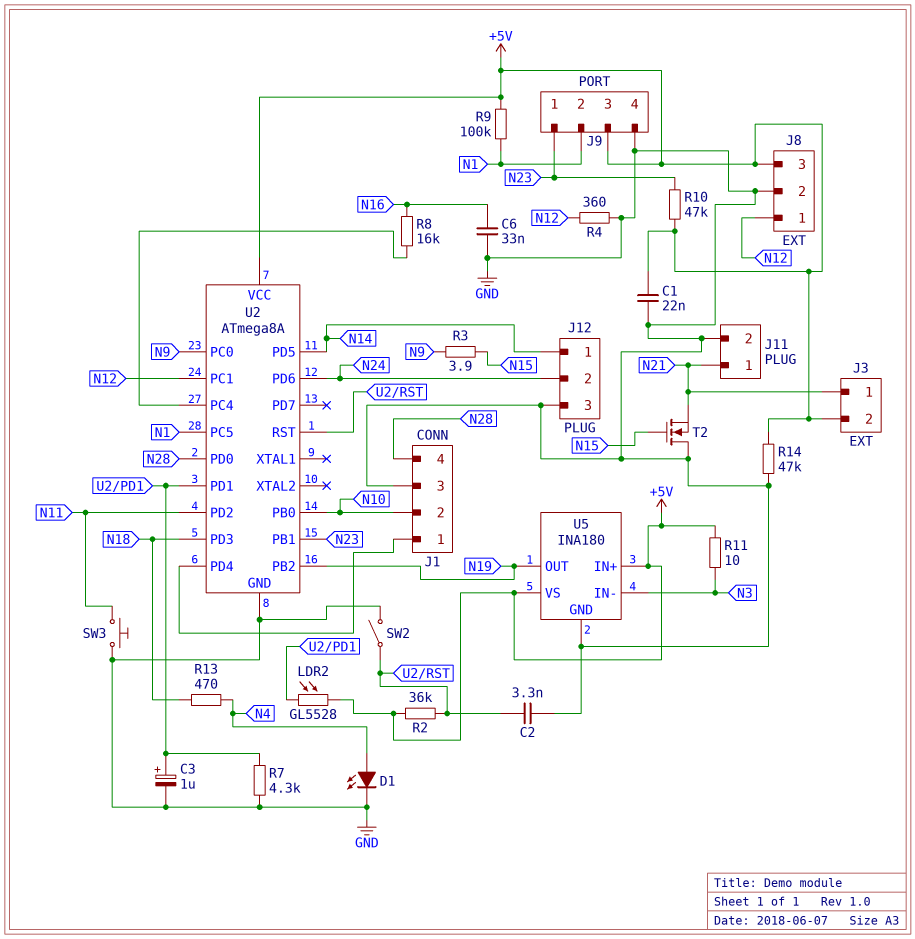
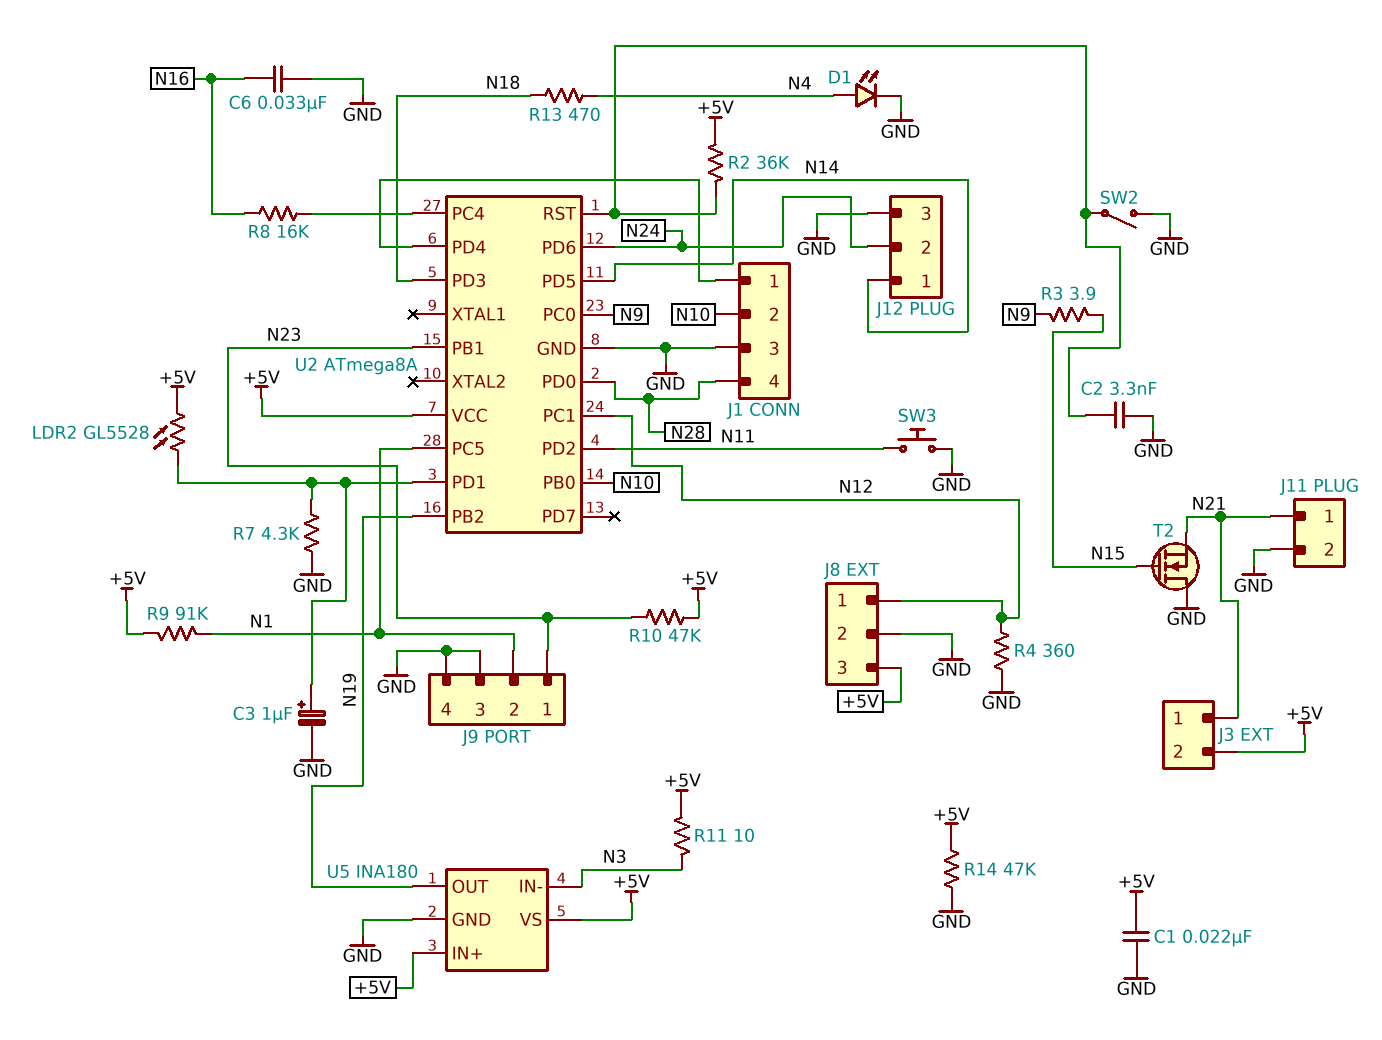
J9 pin 3: +5V -> GND
R9: 100k (+5V, N1) -> 91k (+5V, N1)

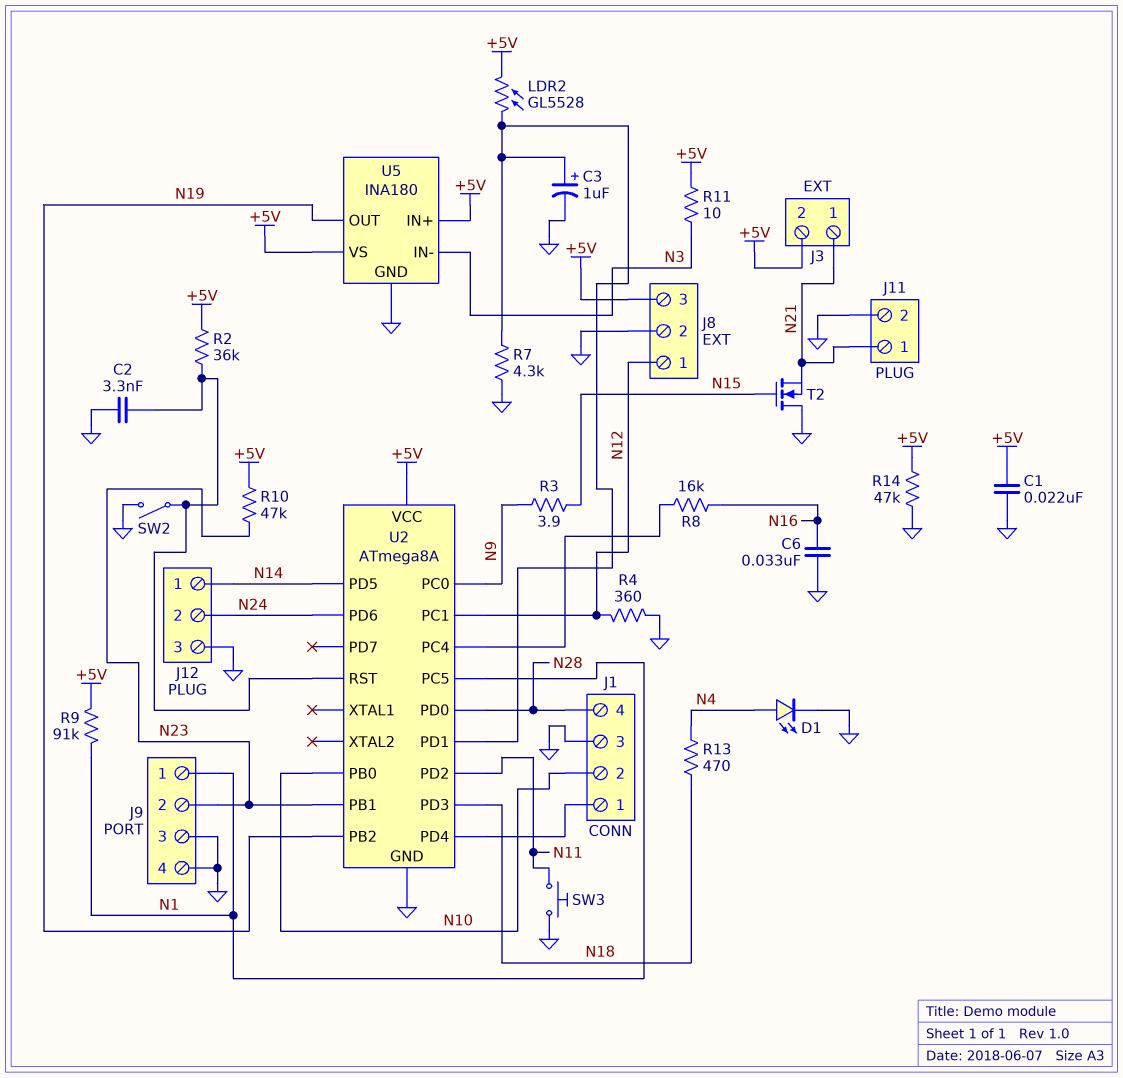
J9 pin 1: N23 -> N1
J9 pin 2: N1 -> N23

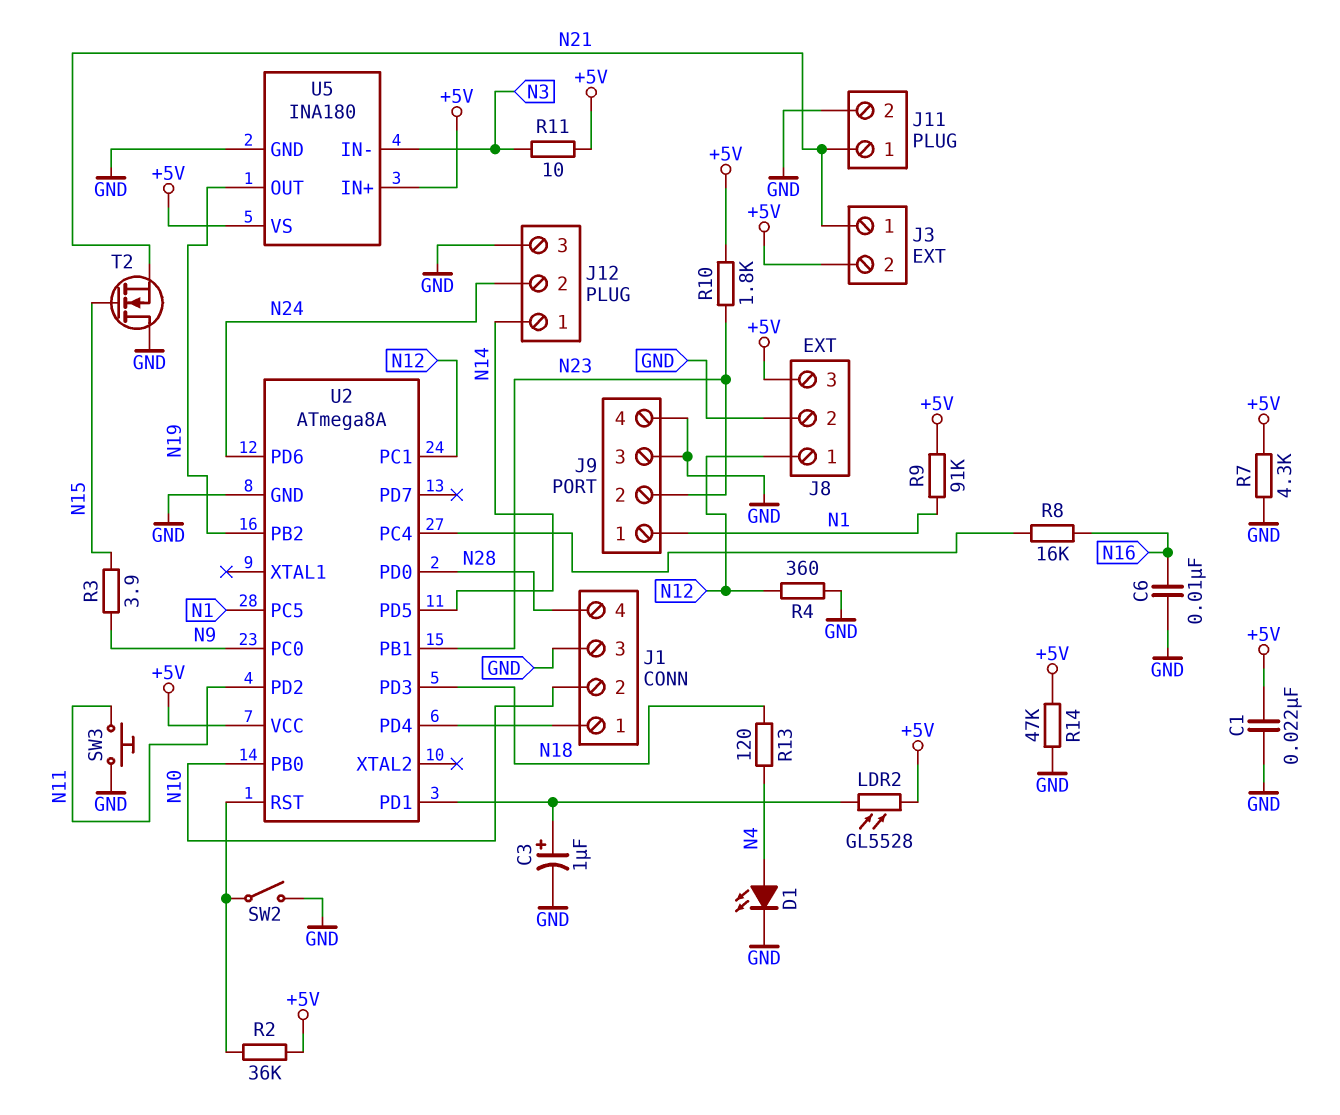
C2: 3.3nF (GND, U2/RST) -> none
C6: 33nF (GND, N16) -> 10nF (GND, N16)
R7: 4.3k (GND, U2/PD1) -> 4.3k (+5V, GND)
R10: 47k (+5V, N23) -> 1.8k (+5V, N23)
R13: 470 (N4, N18) -> 120 (N4, N18)

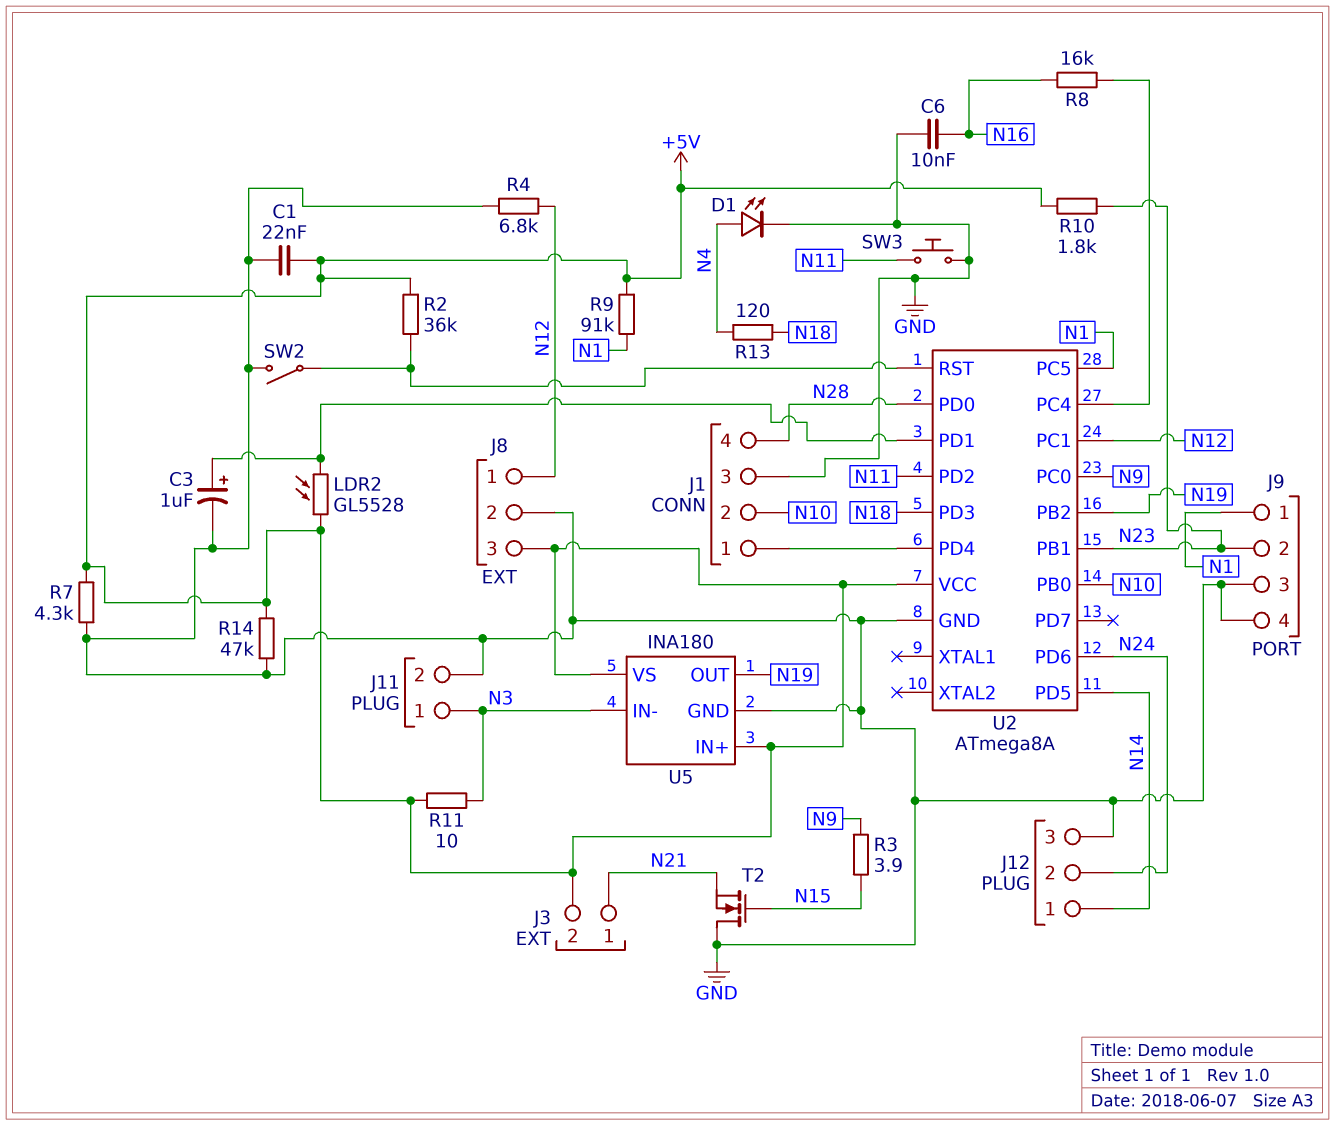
J11 pin 1: N21 -> N3
R4: 360 (GND, N12) -> 6.8k (GND, N12)

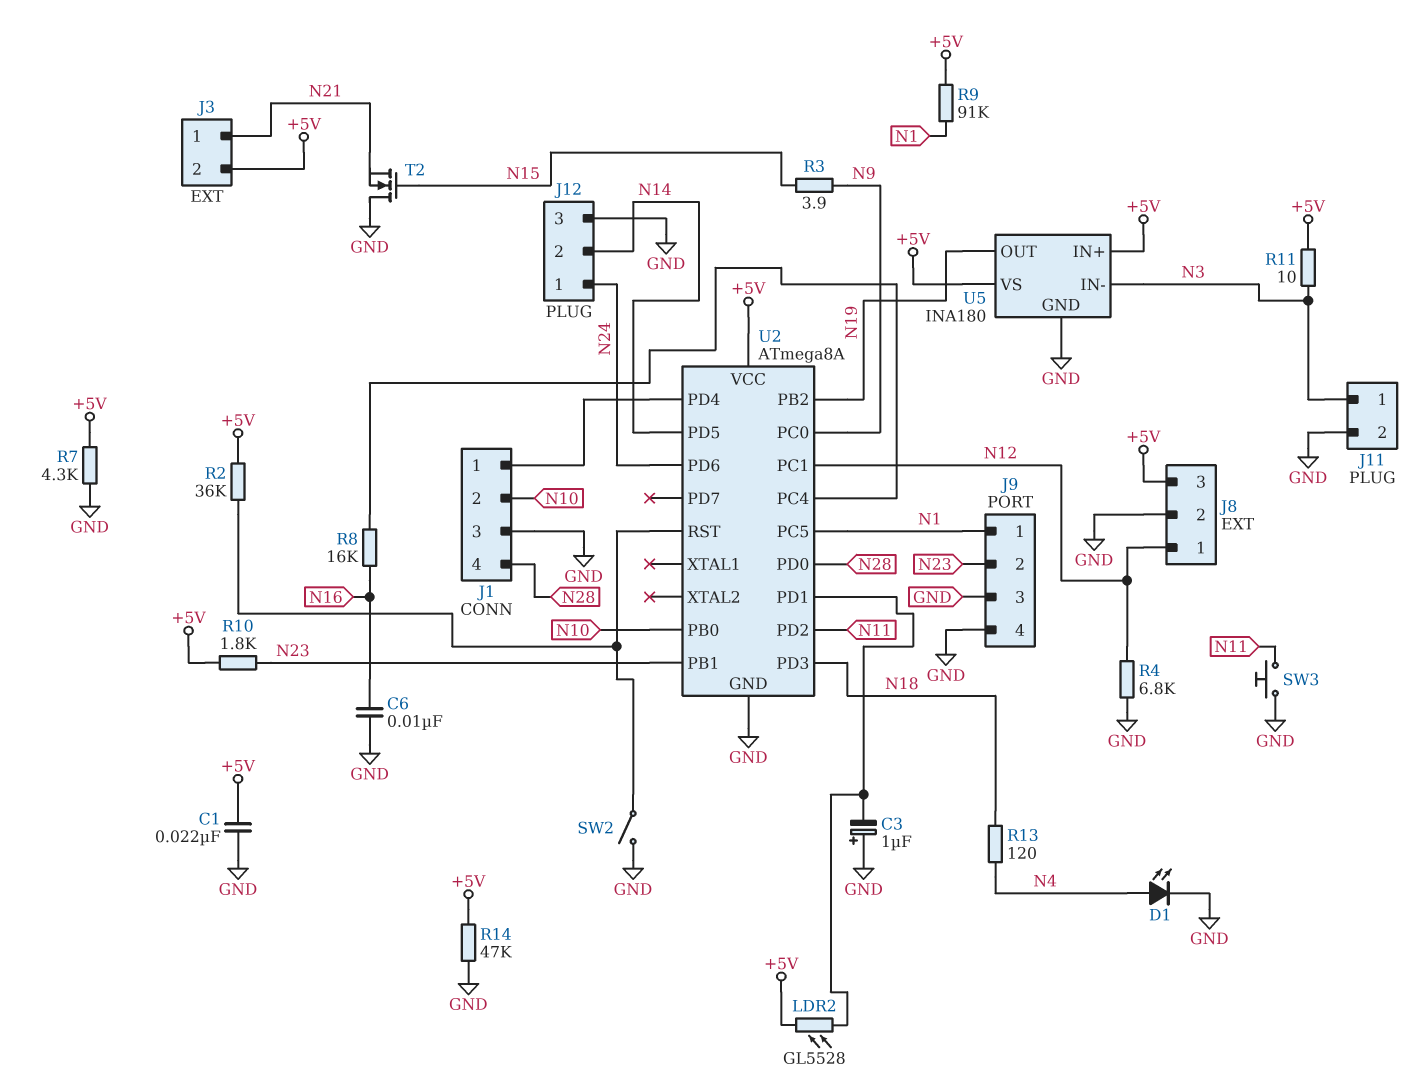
C3: 1uF (plus U2/PD1, minus GND) -> 1uF (plus GND, minus U2/PD1)
J12 pin 1: N14 -> N24
J12 pin 2: N24 -> N14

